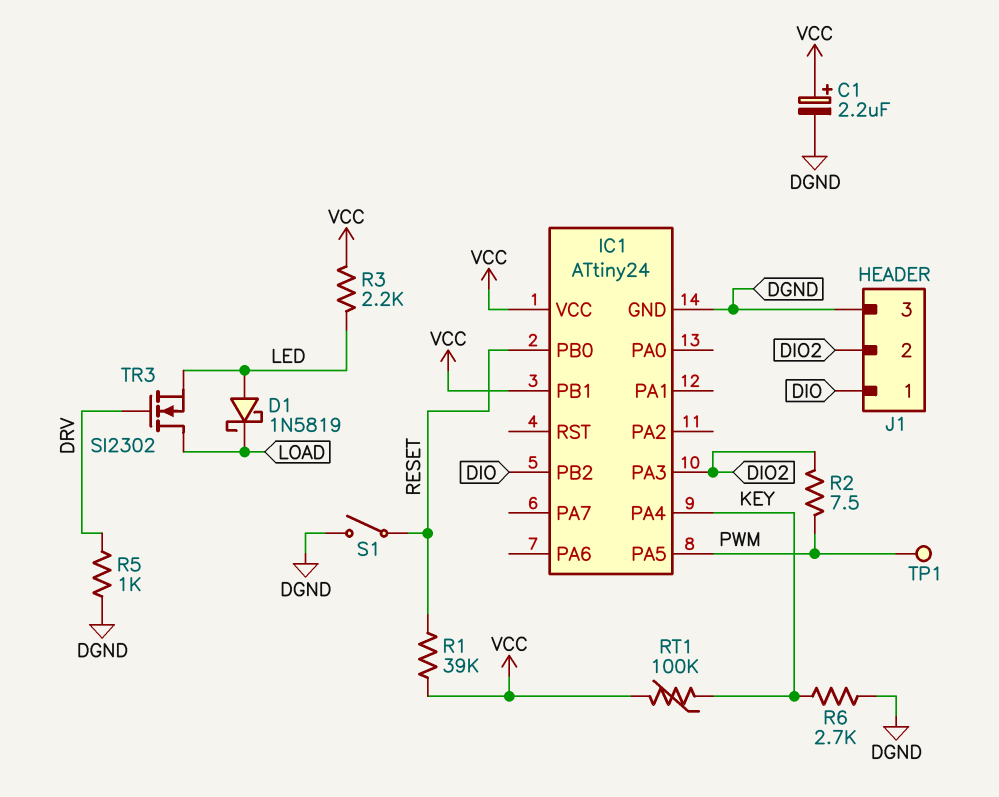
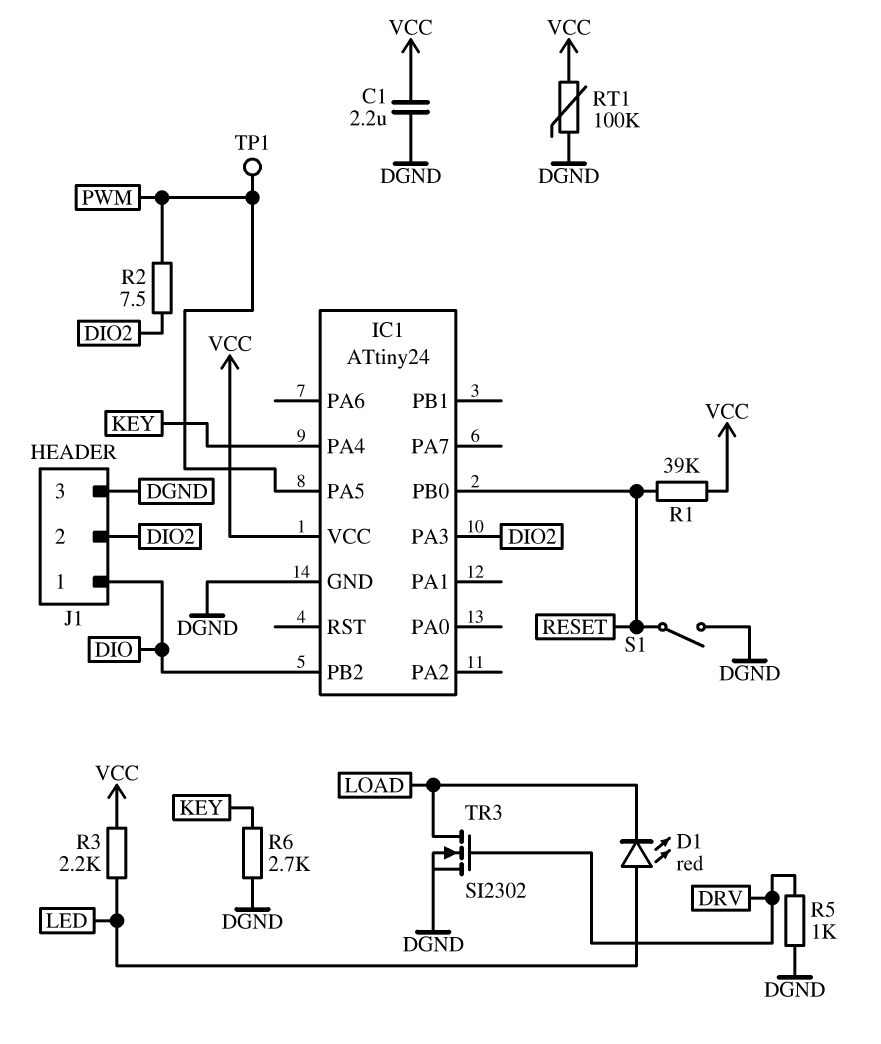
C1: 2.2uF (plus VCC, minus DGND) -> 2.2uF (DGND, VCC)
D1: schottky 1N5819 (A LED, K LOAD) -> LED red (A LED, K LOAD)
IC1 pin PB1: VCC -> none
RT1: 100k (KEY, VCC) -> 100k (DGND, VCC)
TR3: NMOS SI2302 (G DRV, D LOAD, S LED) -> NMOS SI2302 (G DRV, D LOAD, S DGND)

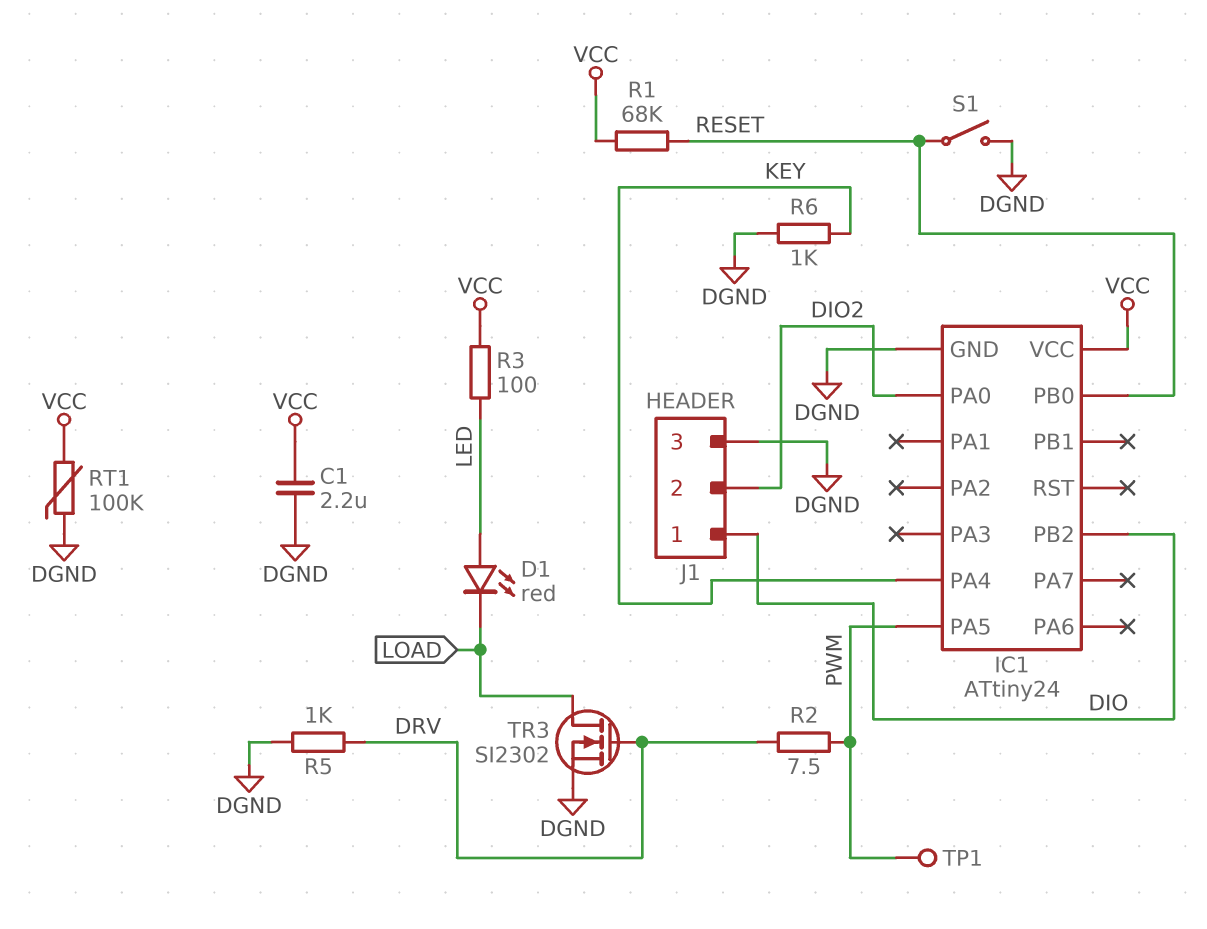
IC1 pin PA0: none -> DIO2
IC1 pin PA3: DIO2 -> none
R1: 39k (RESET, VCC) -> 68k (RESET, VCC)
R2: 7.5 (DIO2, PWM) -> 7.5 (DRV, PWM)
R3: 2.2k (LED, VCC) -> 100 (LED, VCC)
R6: 2.7k (DGND, KEY) -> 1k (DGND, KEY)

